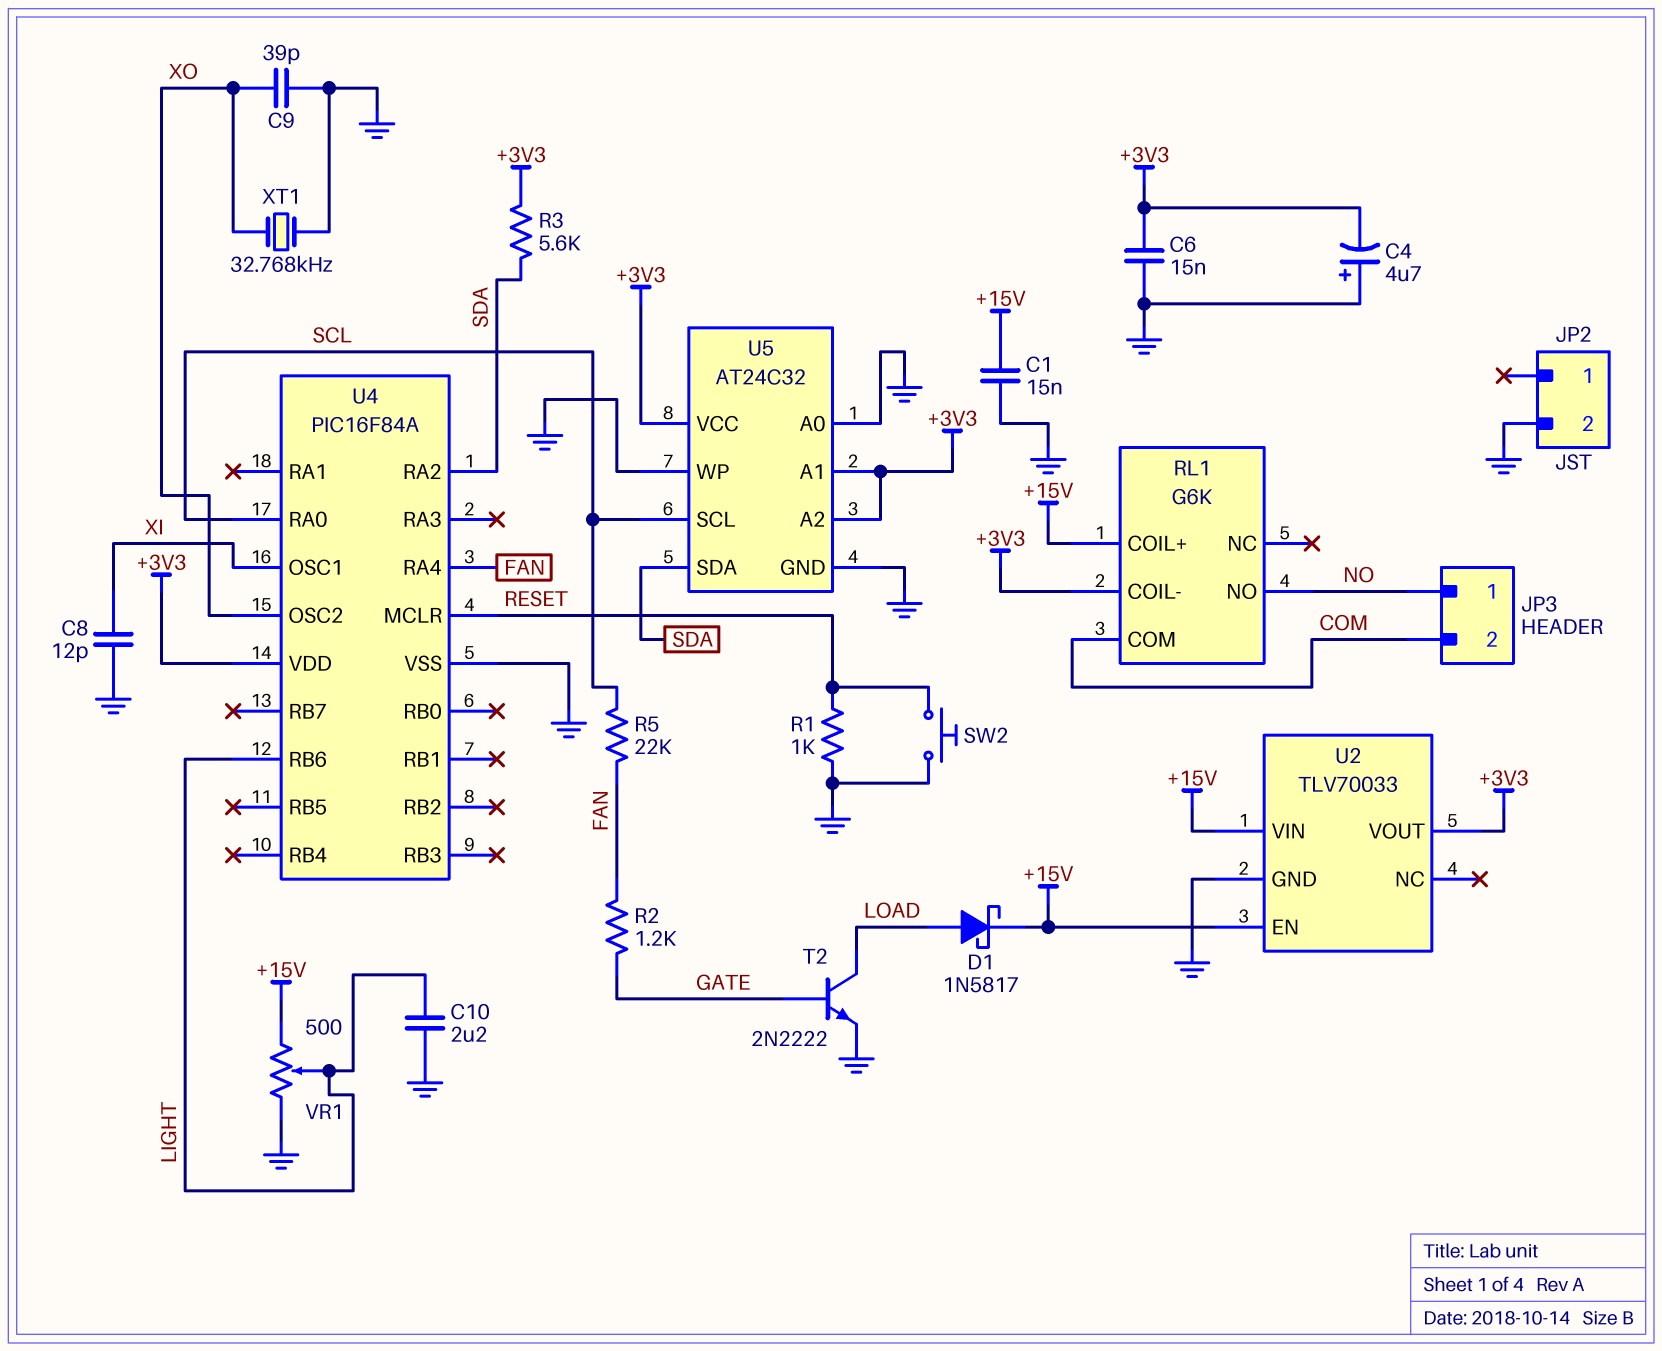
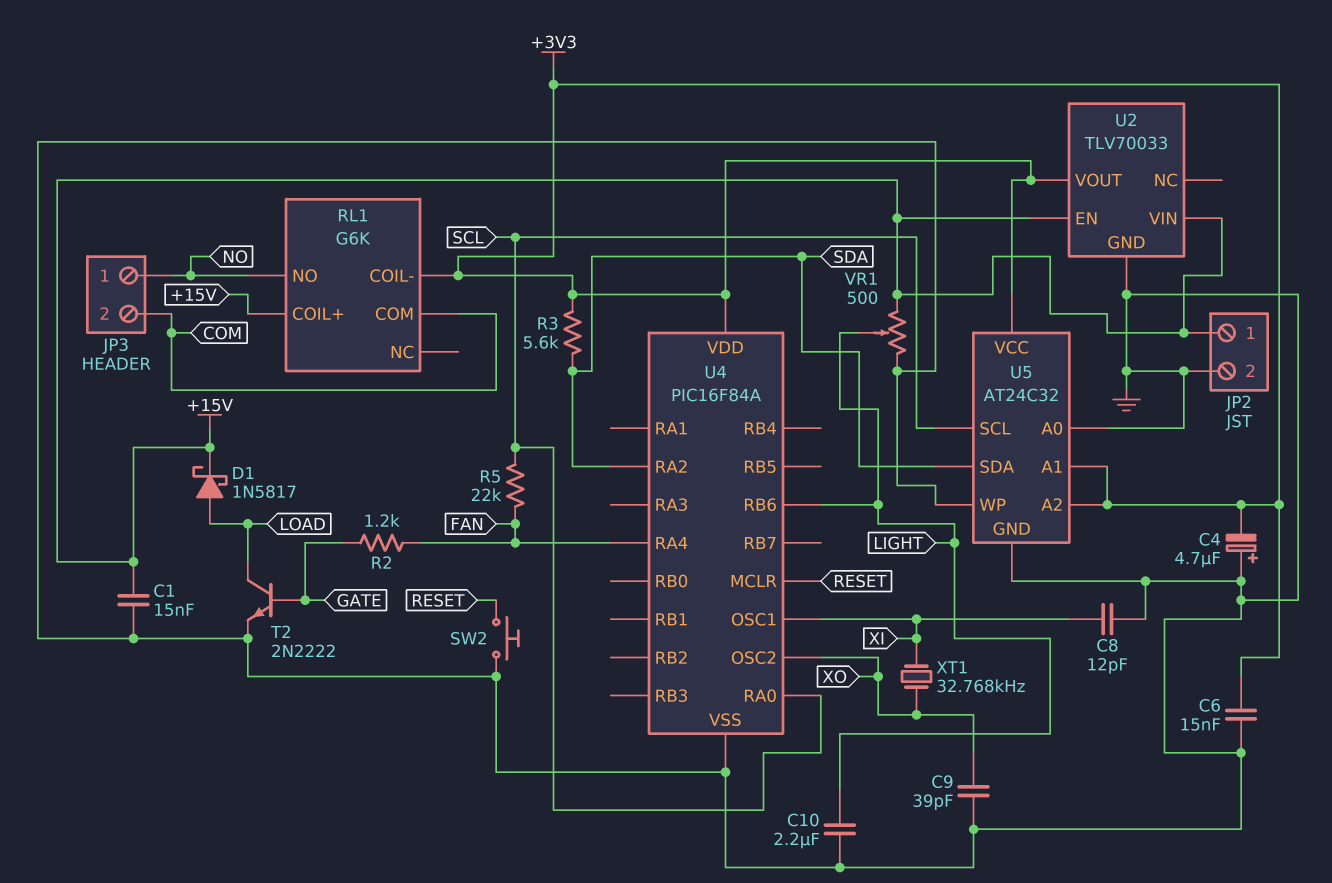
JP2 pin 1: none -> +15V
R1: 1k (GND, RESET) -> none
XT1: 32.768kHz (GND, XO) -> 32.768kHz (XI, XO)

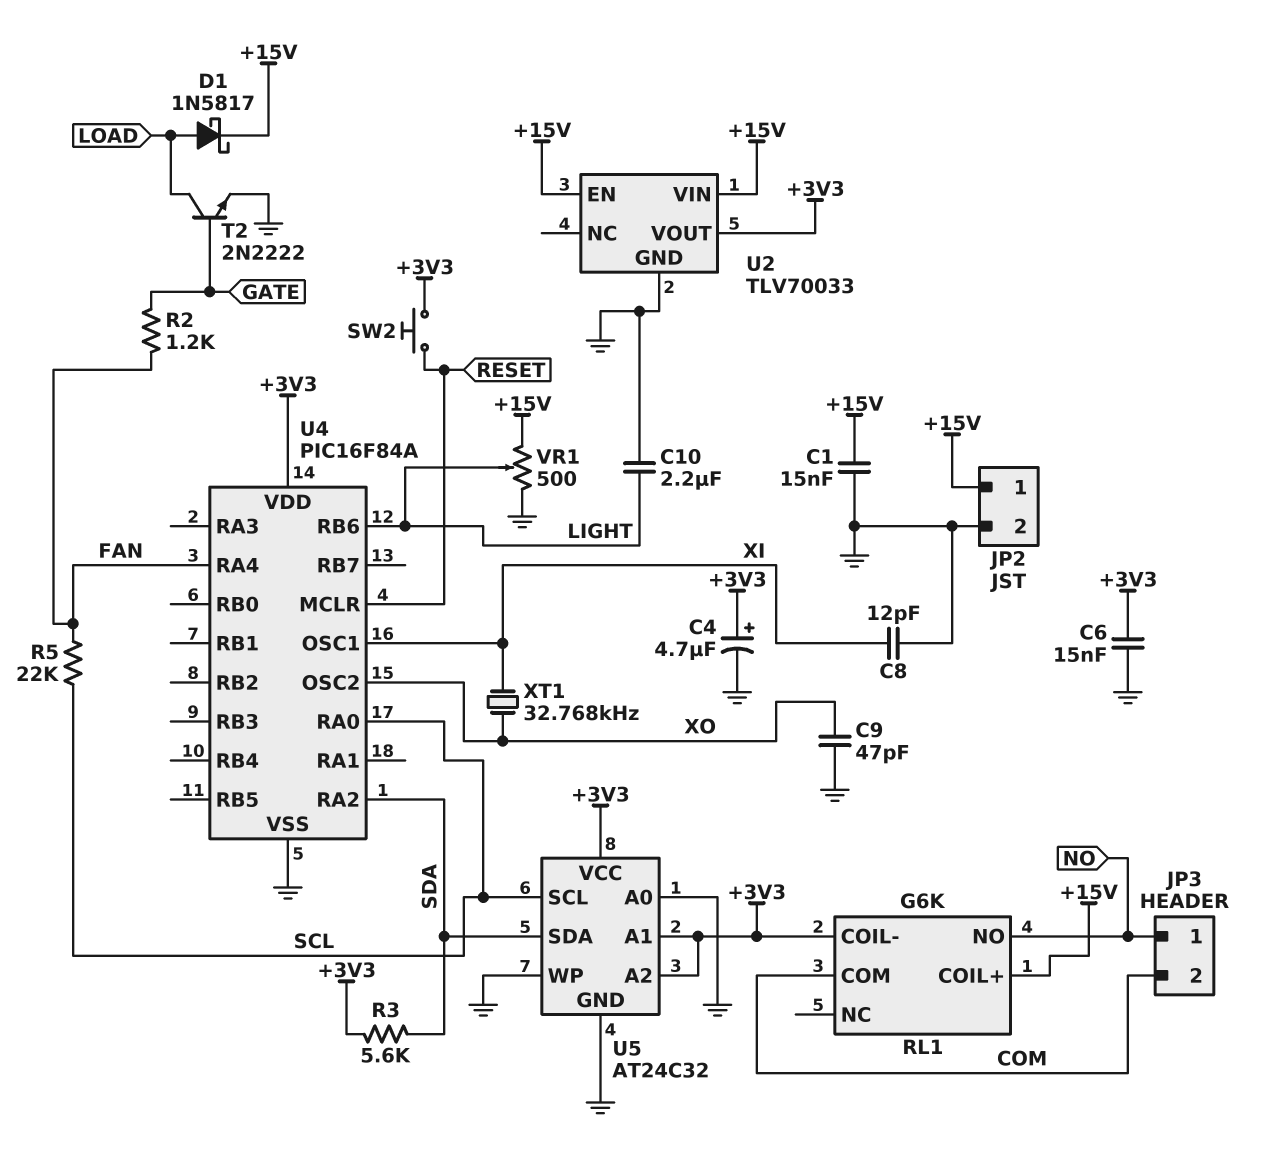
C4: 4.7uF (plus GND, minus +3V3) -> 4.7uF (plus +3V3, minus GND)
C9: 39pF (GND, XO) -> 47pF (GND, XO)
SW2: button (GND, RESET) -> button (+3V3, RESET)

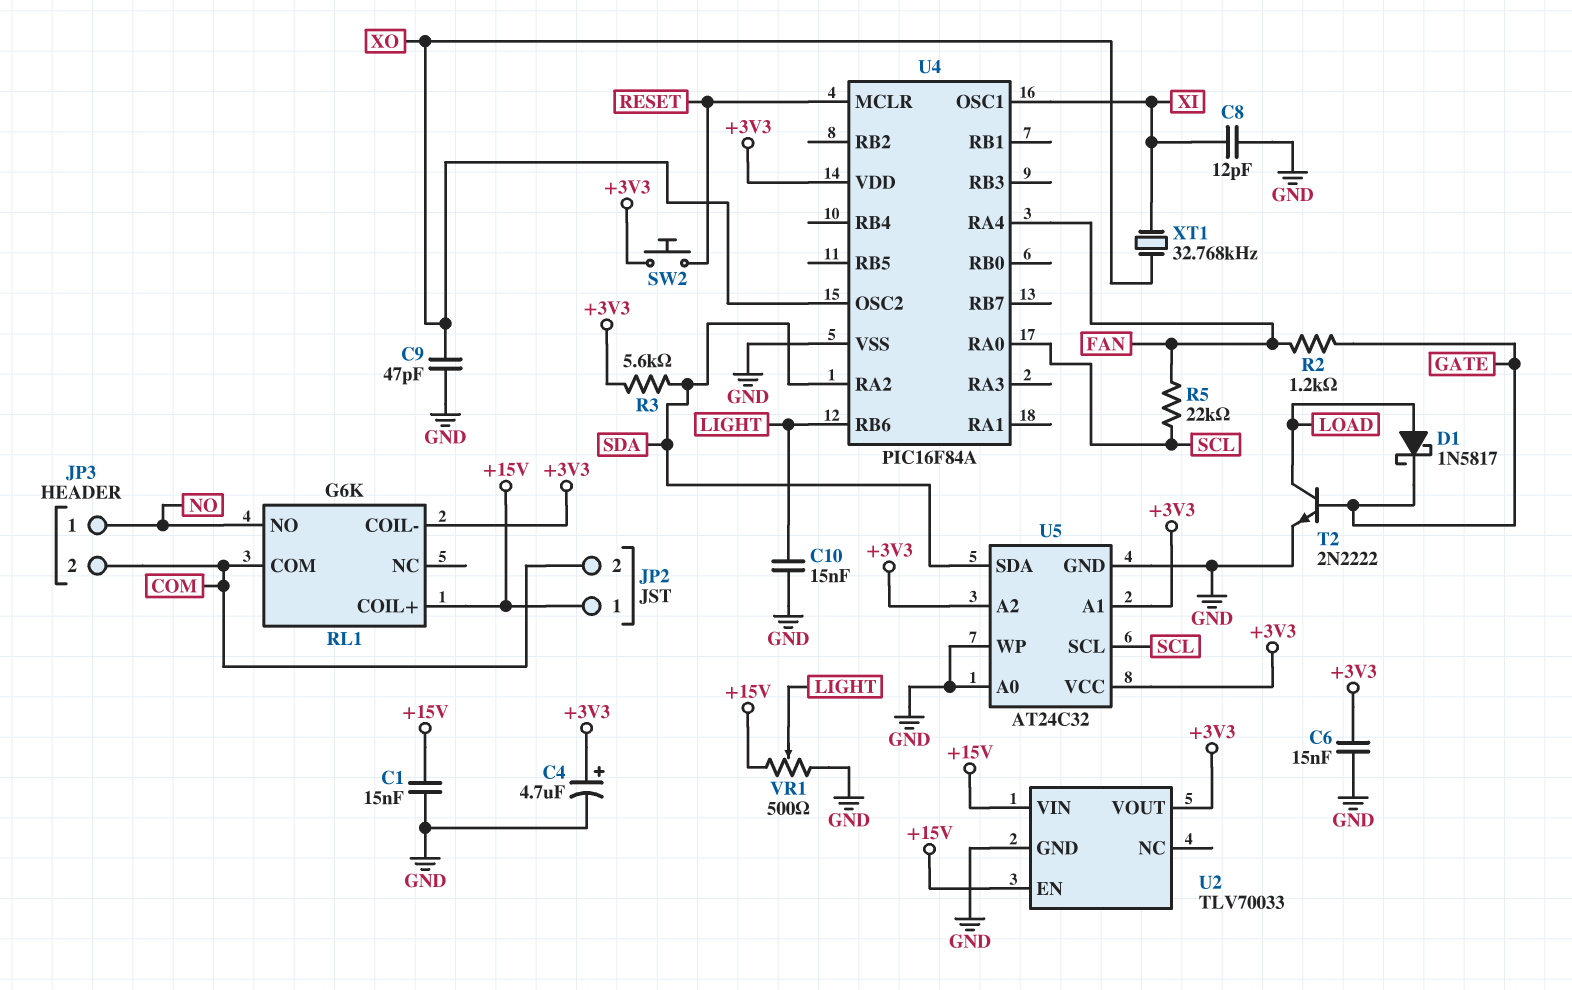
C10: 2.2uF (GND, LIGHT) -> 15nF (GND, LIGHT)
D1: schottky 1N5817 (A LOAD, K +15V) -> schottky 1N5817 (A LOAD, K GATE)
JP2 pin 2: GND -> COM

